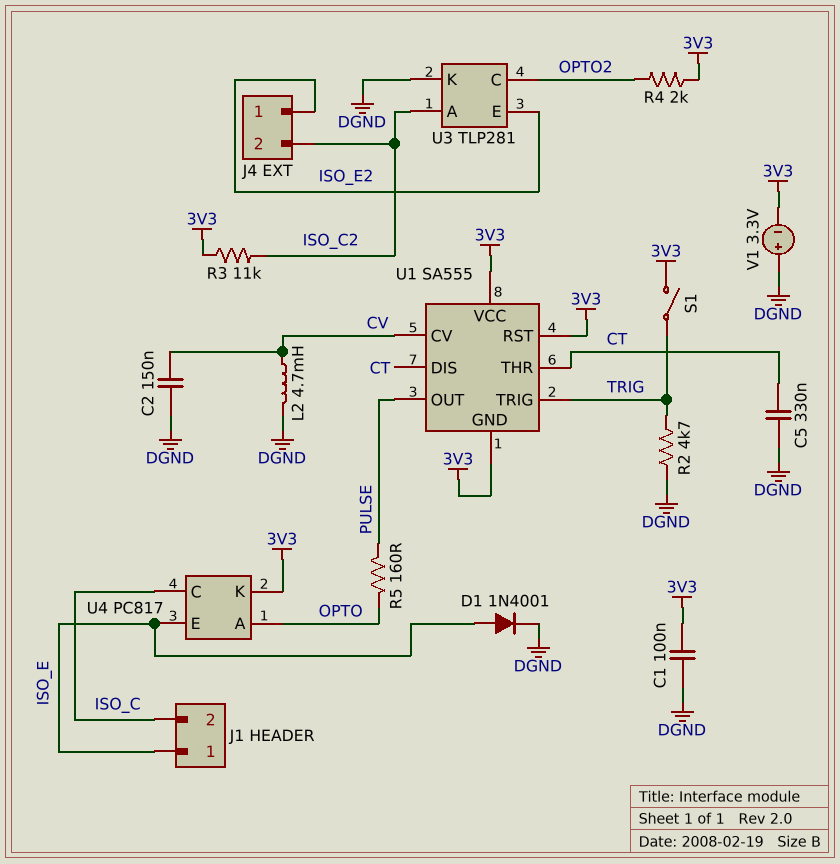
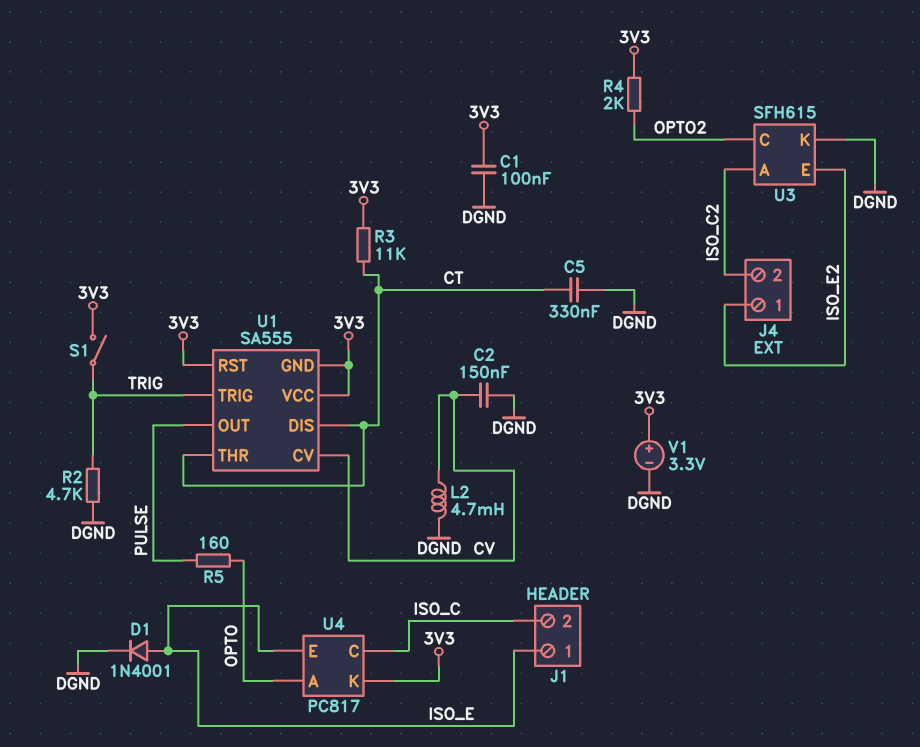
R3: 11k (3V3, ISO_C2) -> 11k (3V3, CT)
U3: TLP281 -> SFH615
V1: 3.3V (plus DGND, minus 3V3) -> 3.3V (plus 3V3, minus DGND)

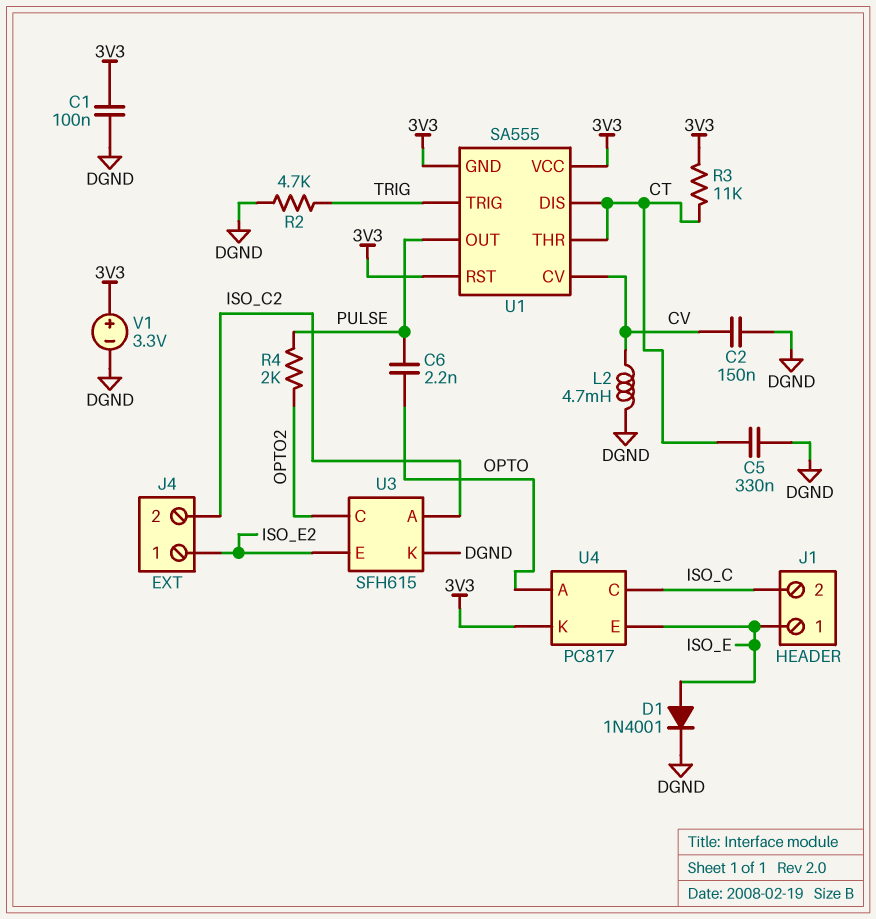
C6: none -> 2.2nF (OPTO, PULSE)
R4: 2k (3V3, OPTO2) -> 2k (OPTO2, PULSE)
R5: 160 (OPTO, PULSE) -> none
S1: switch (3V3, TRIG) -> none

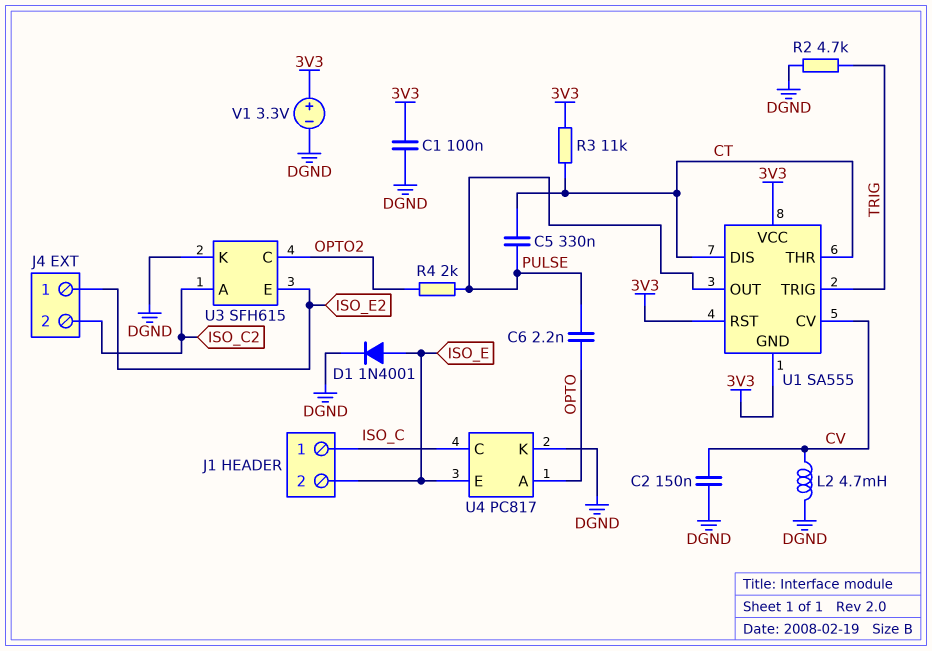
C5: 330nF (CT, DGND) -> 330nF (CT, PULSE)
J1 pin 1: ISO_E -> ISO_C
J1 pin 2: ISO_C -> ISO_E
U4 pin K: 3V3 -> DGND

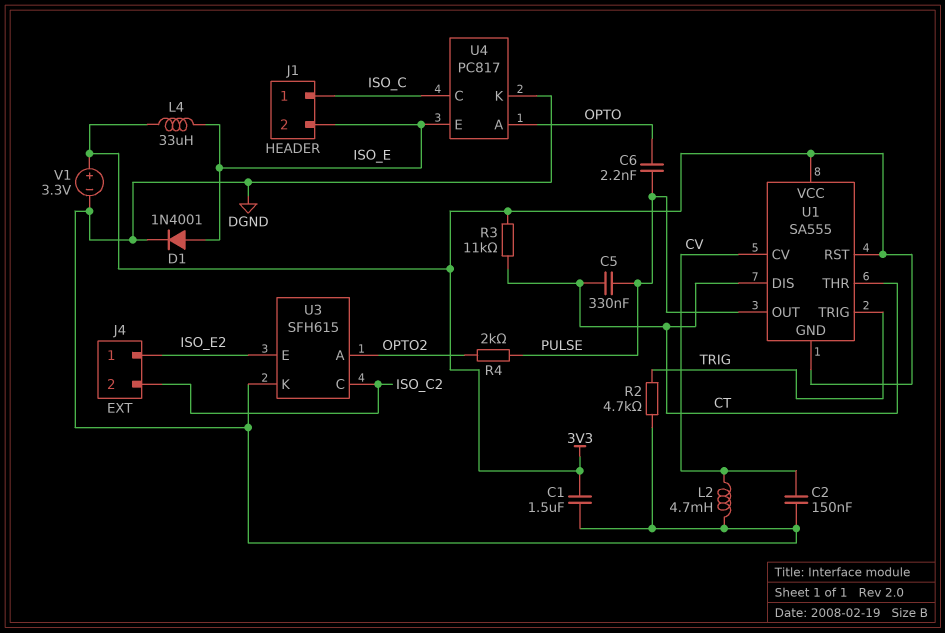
C1: 100nF (3V3, DGND) -> 1.5uF (3V3, DGND)
L4: none -> 33uH (3V3, ISO_E)
U3 pin A: ISO_C2 -> OPTO2
U3 pin C: OPTO2 -> ISO_C2

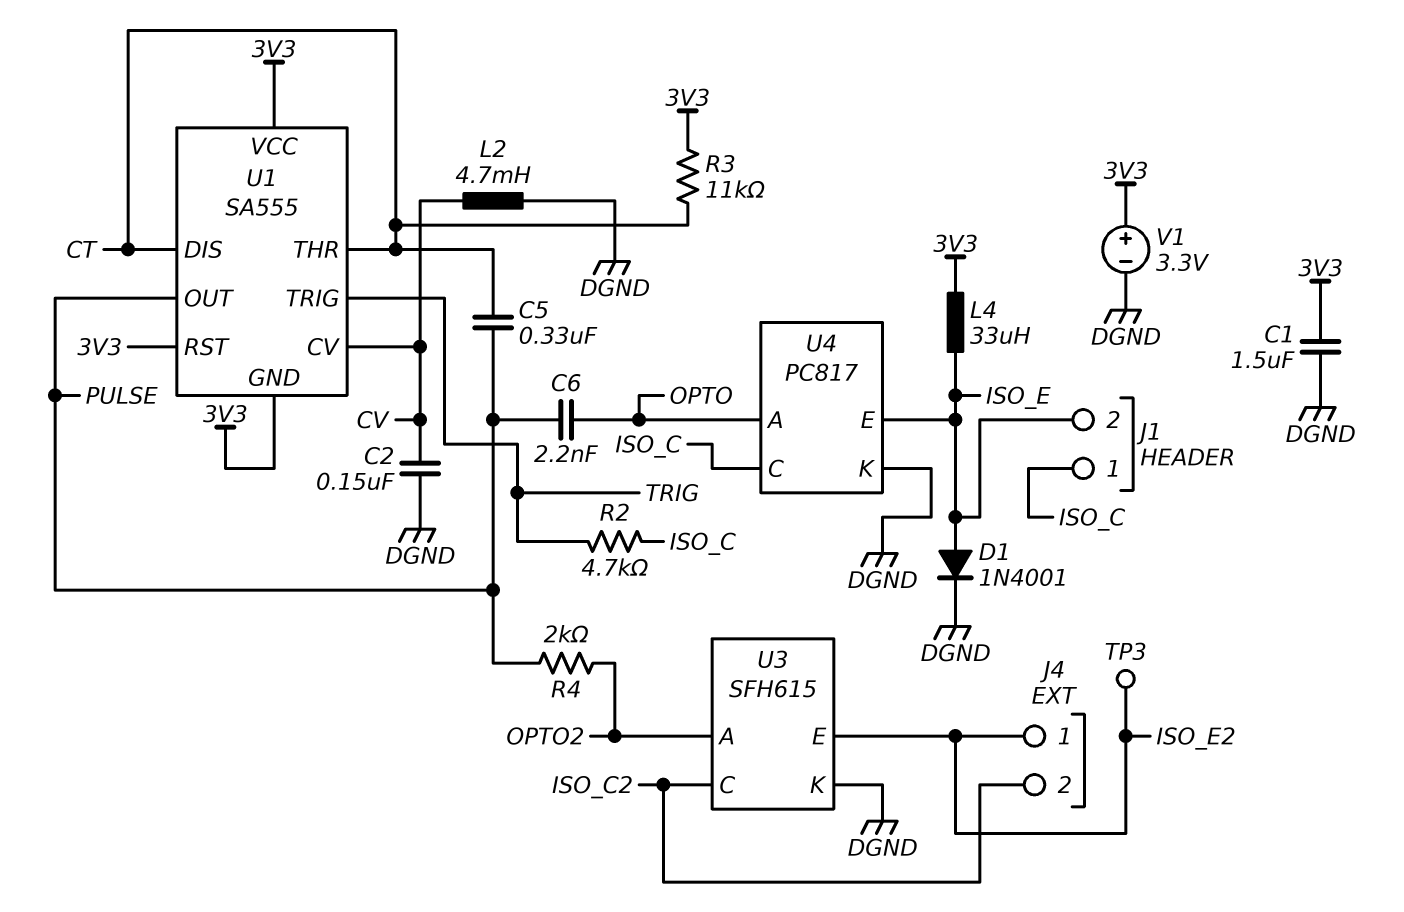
R2: 4.7k (DGND, TRIG) -> 4.7k (ISO_C, TRIG)
TP3: none -> test point (ISO_E2)

